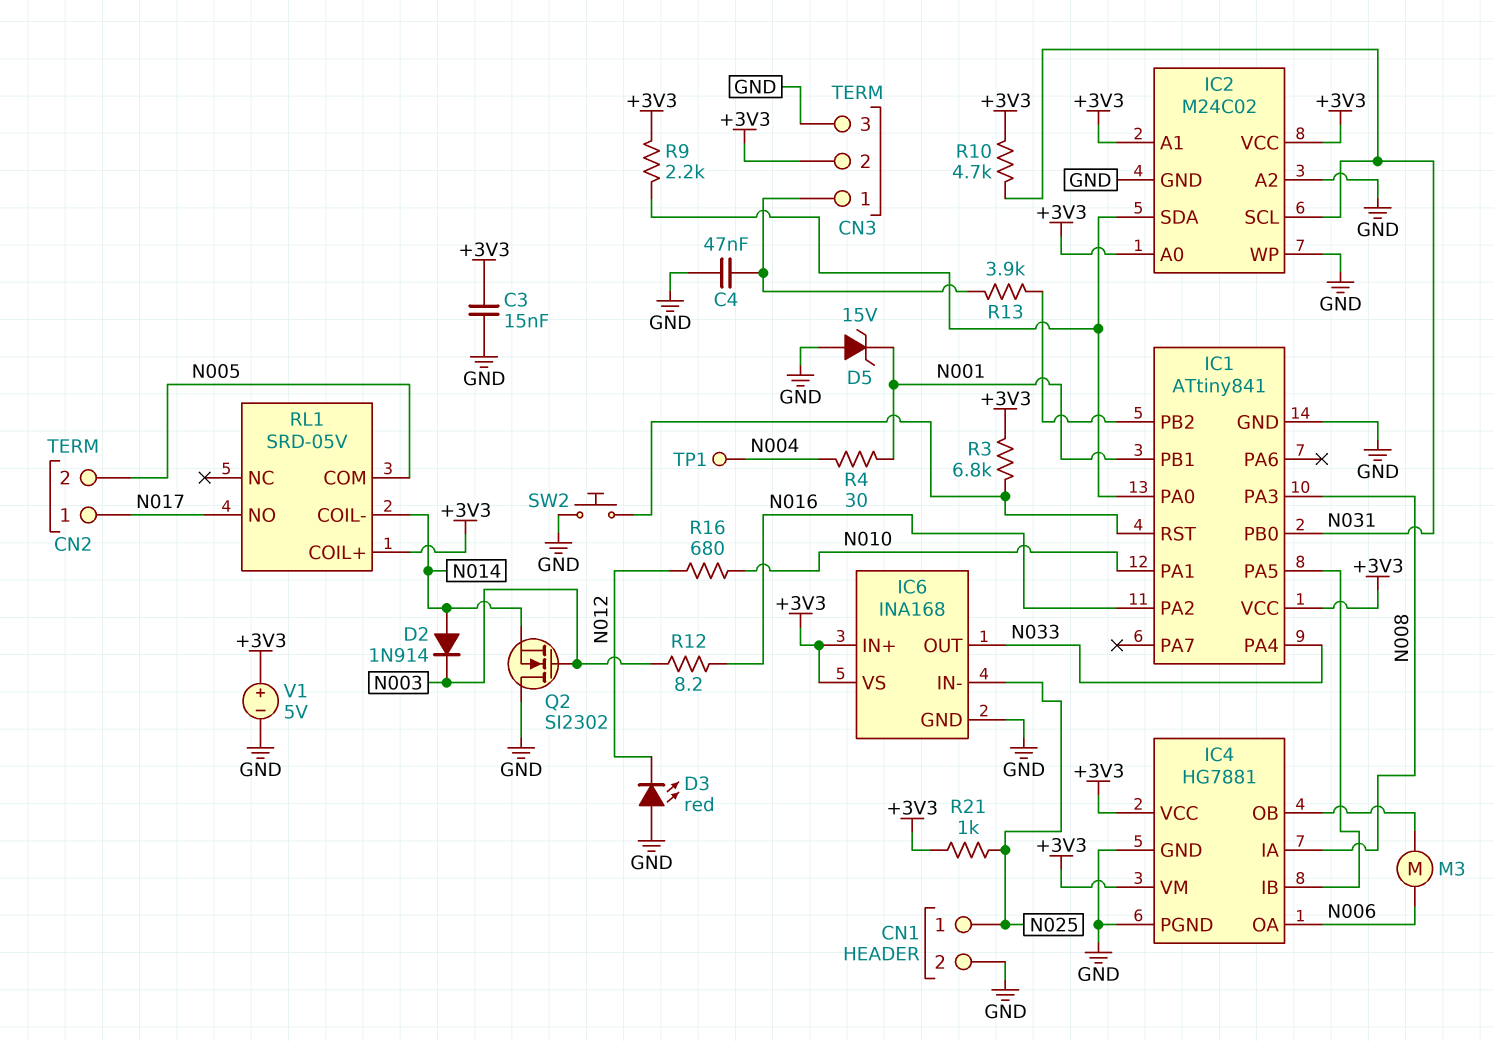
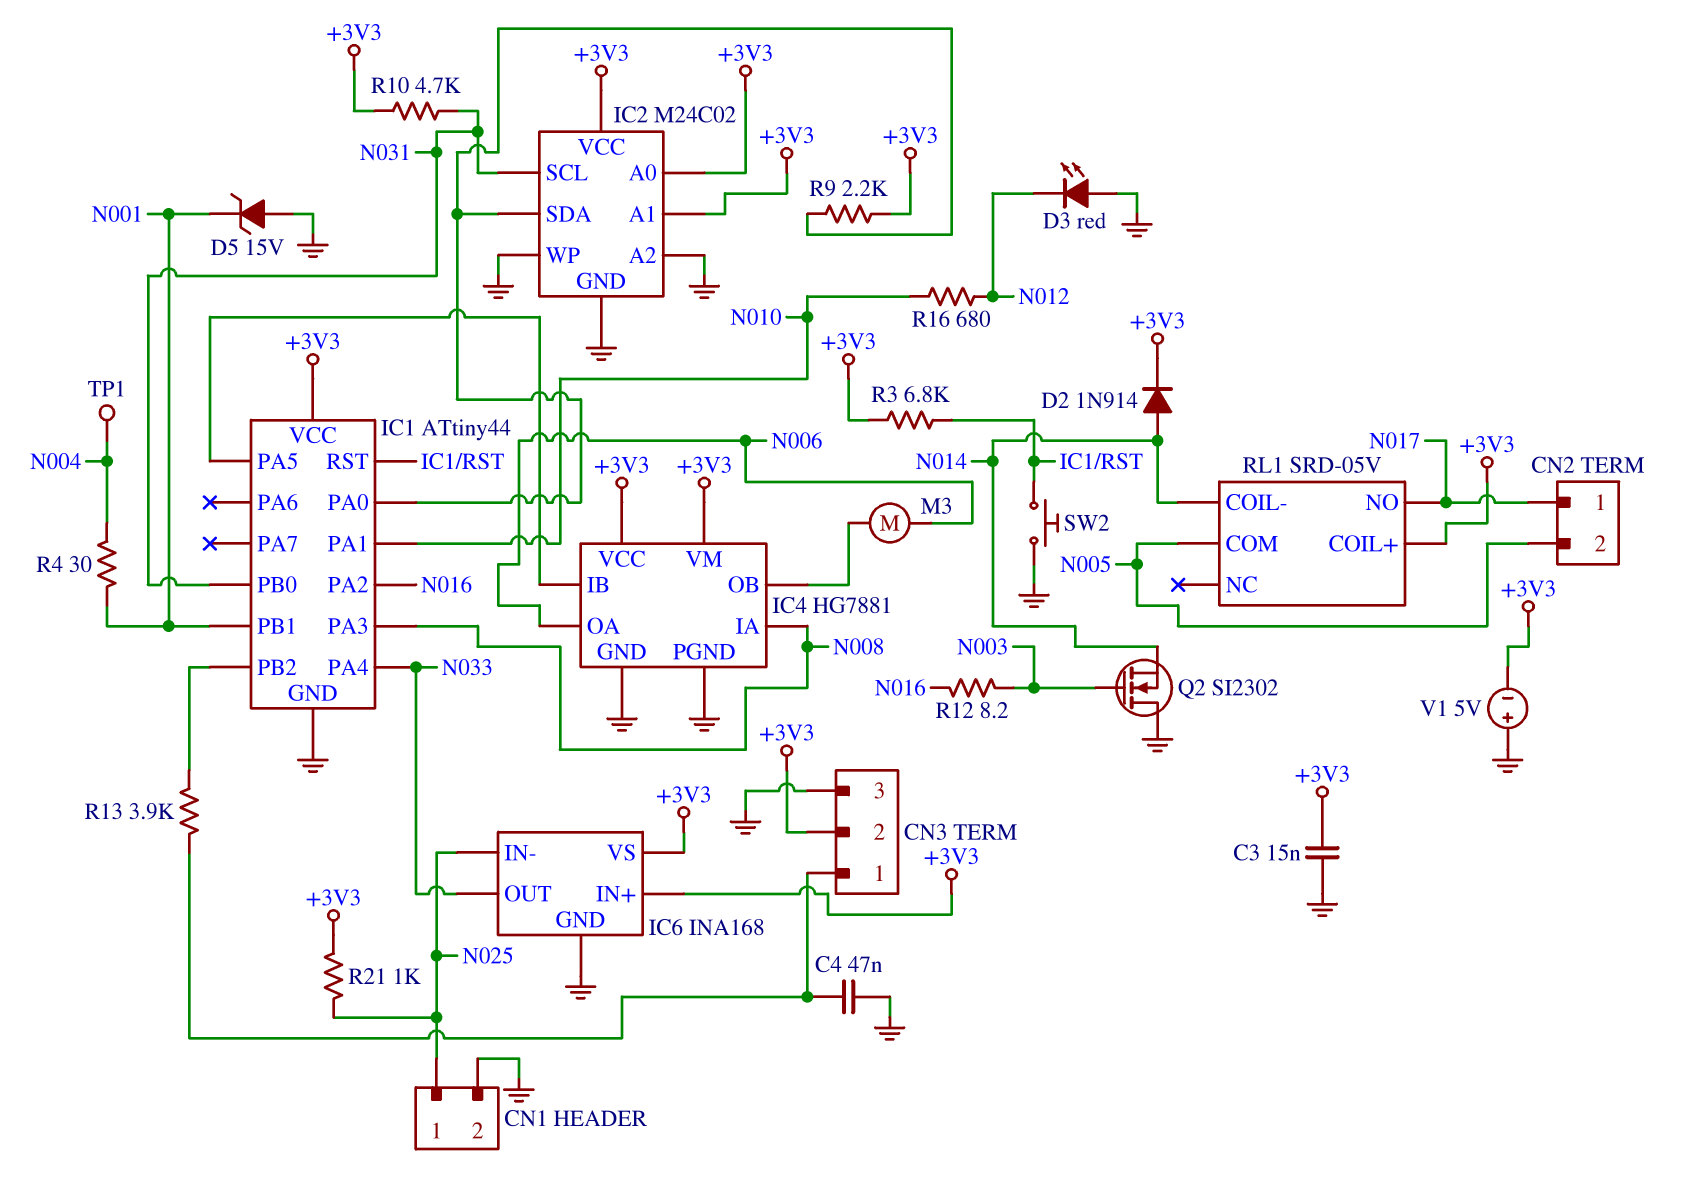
D2: diode 1N914 (A N014, K N003) -> diode 1N914 (A N014, K +3V3)
IC1: ATtiny841 -> ATtiny44
V1: 5V (plus +3V3, minus GND) -> 5V (plus GND, minus +3V3)

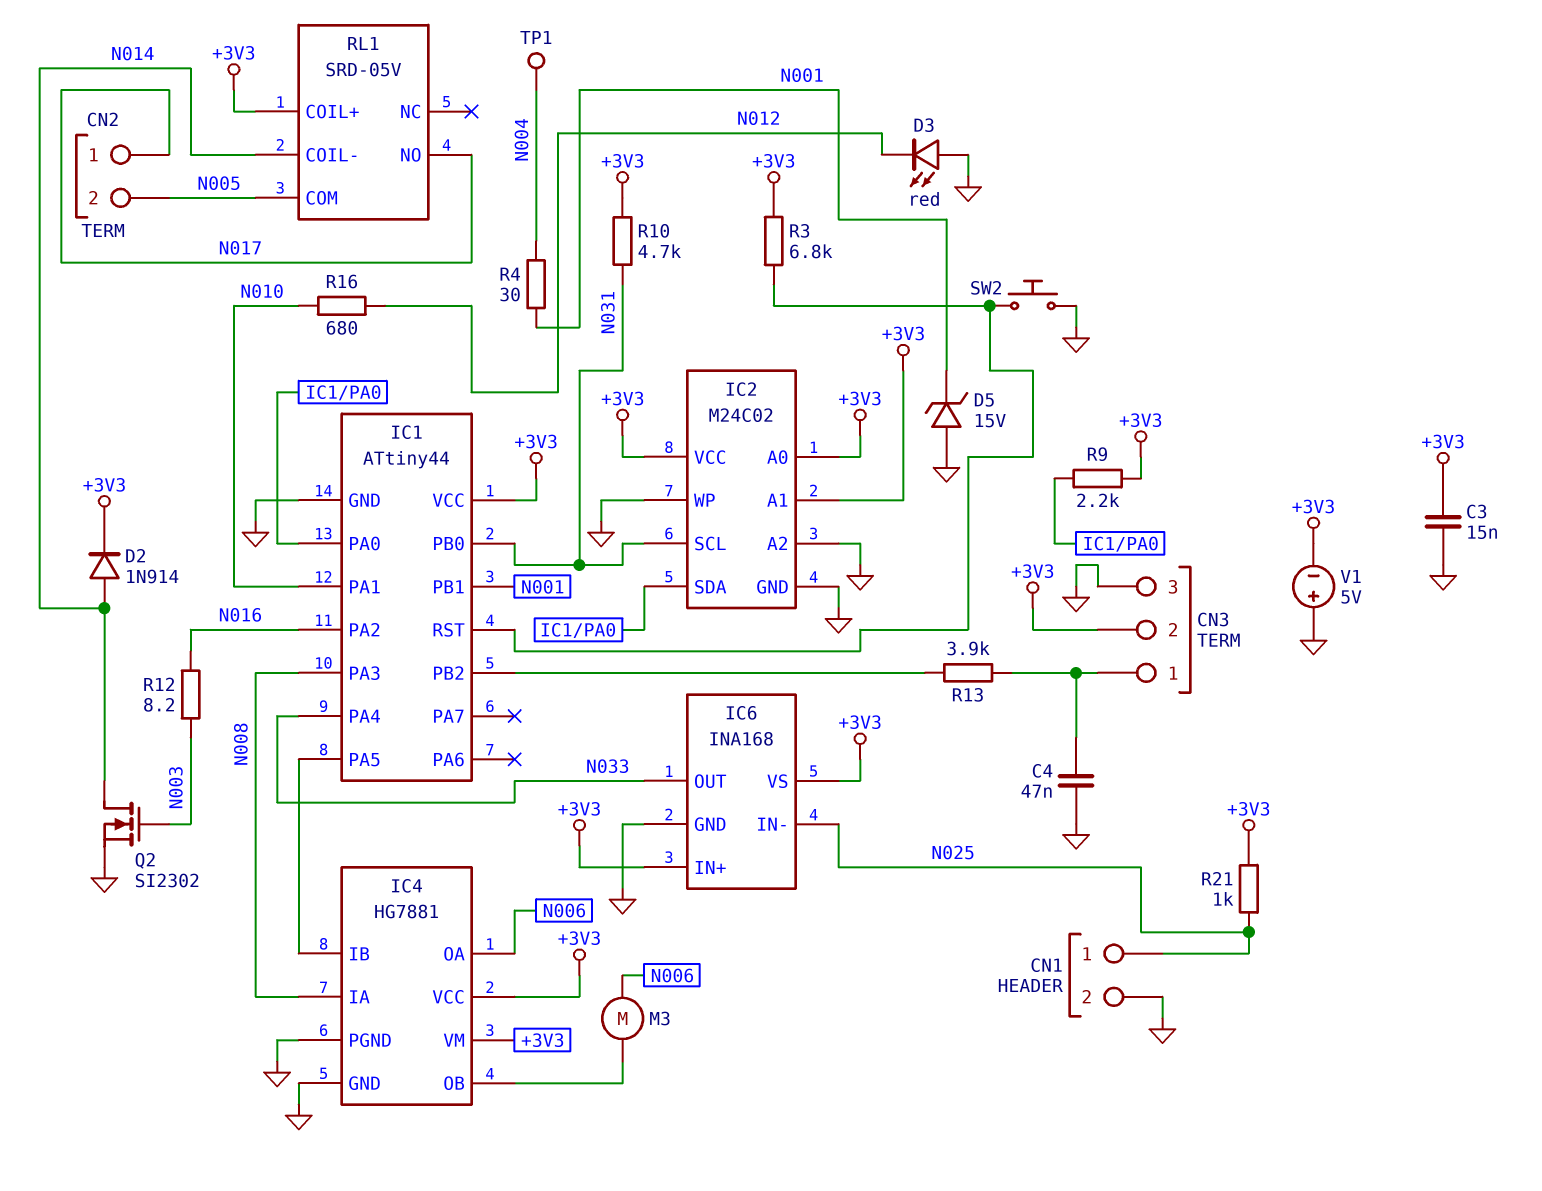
Q2: NMOS SI2302 (G N003, D GND, S N014) -> NMOS SI2302 (G N003, D N014, S GND)

